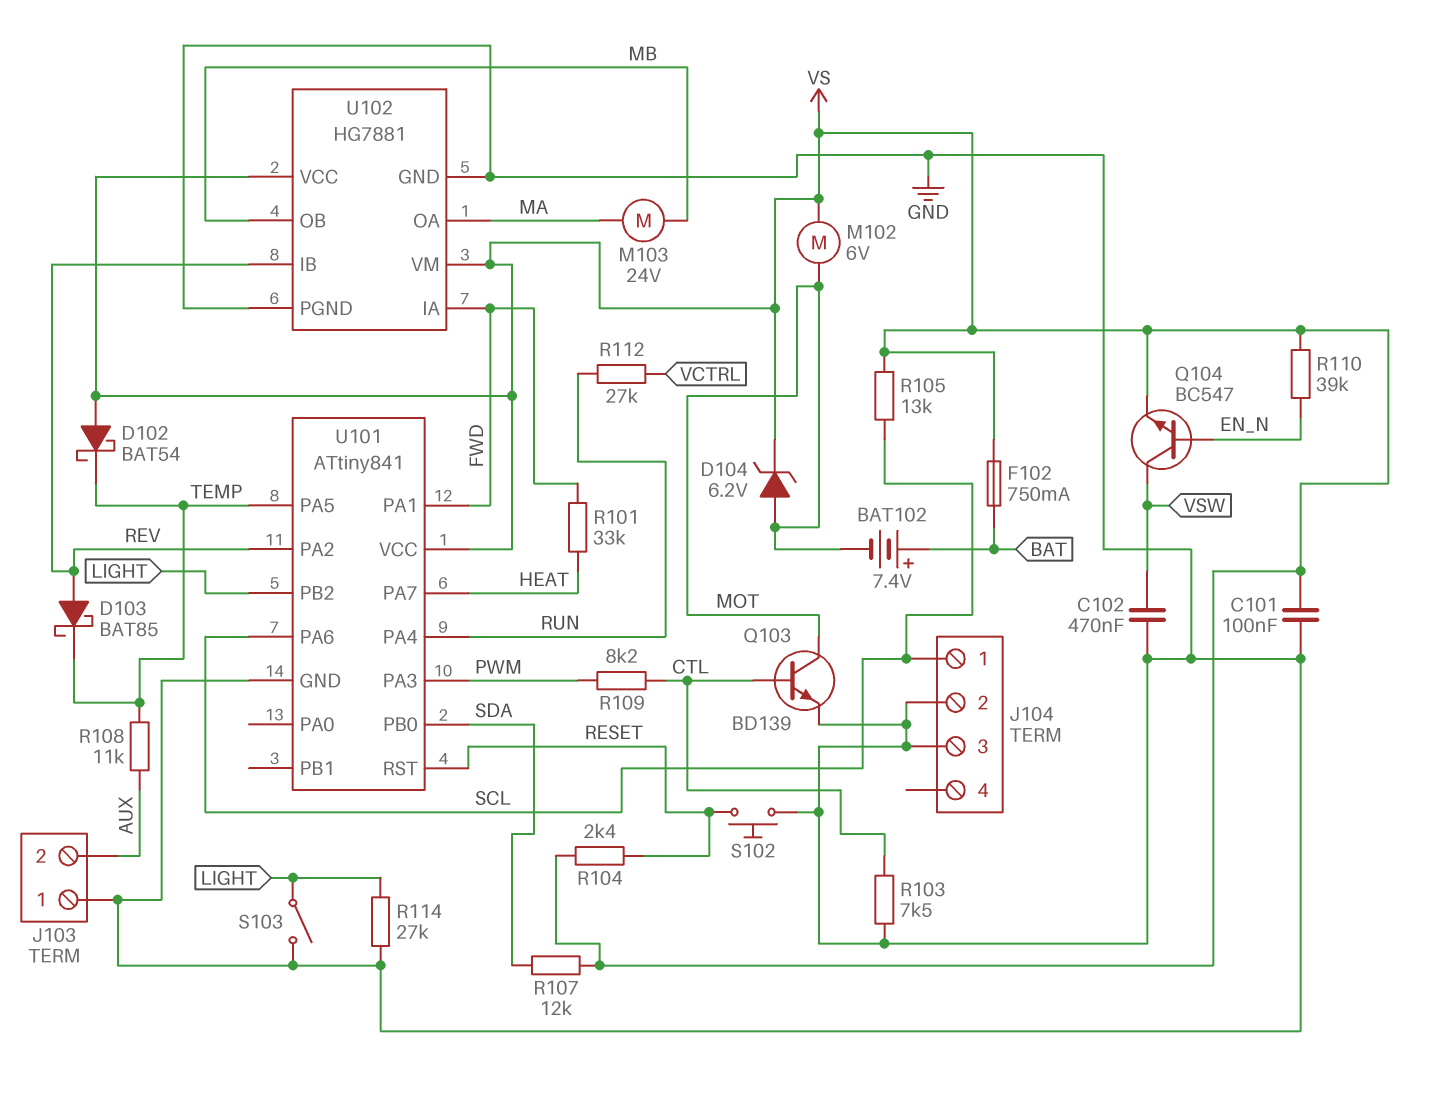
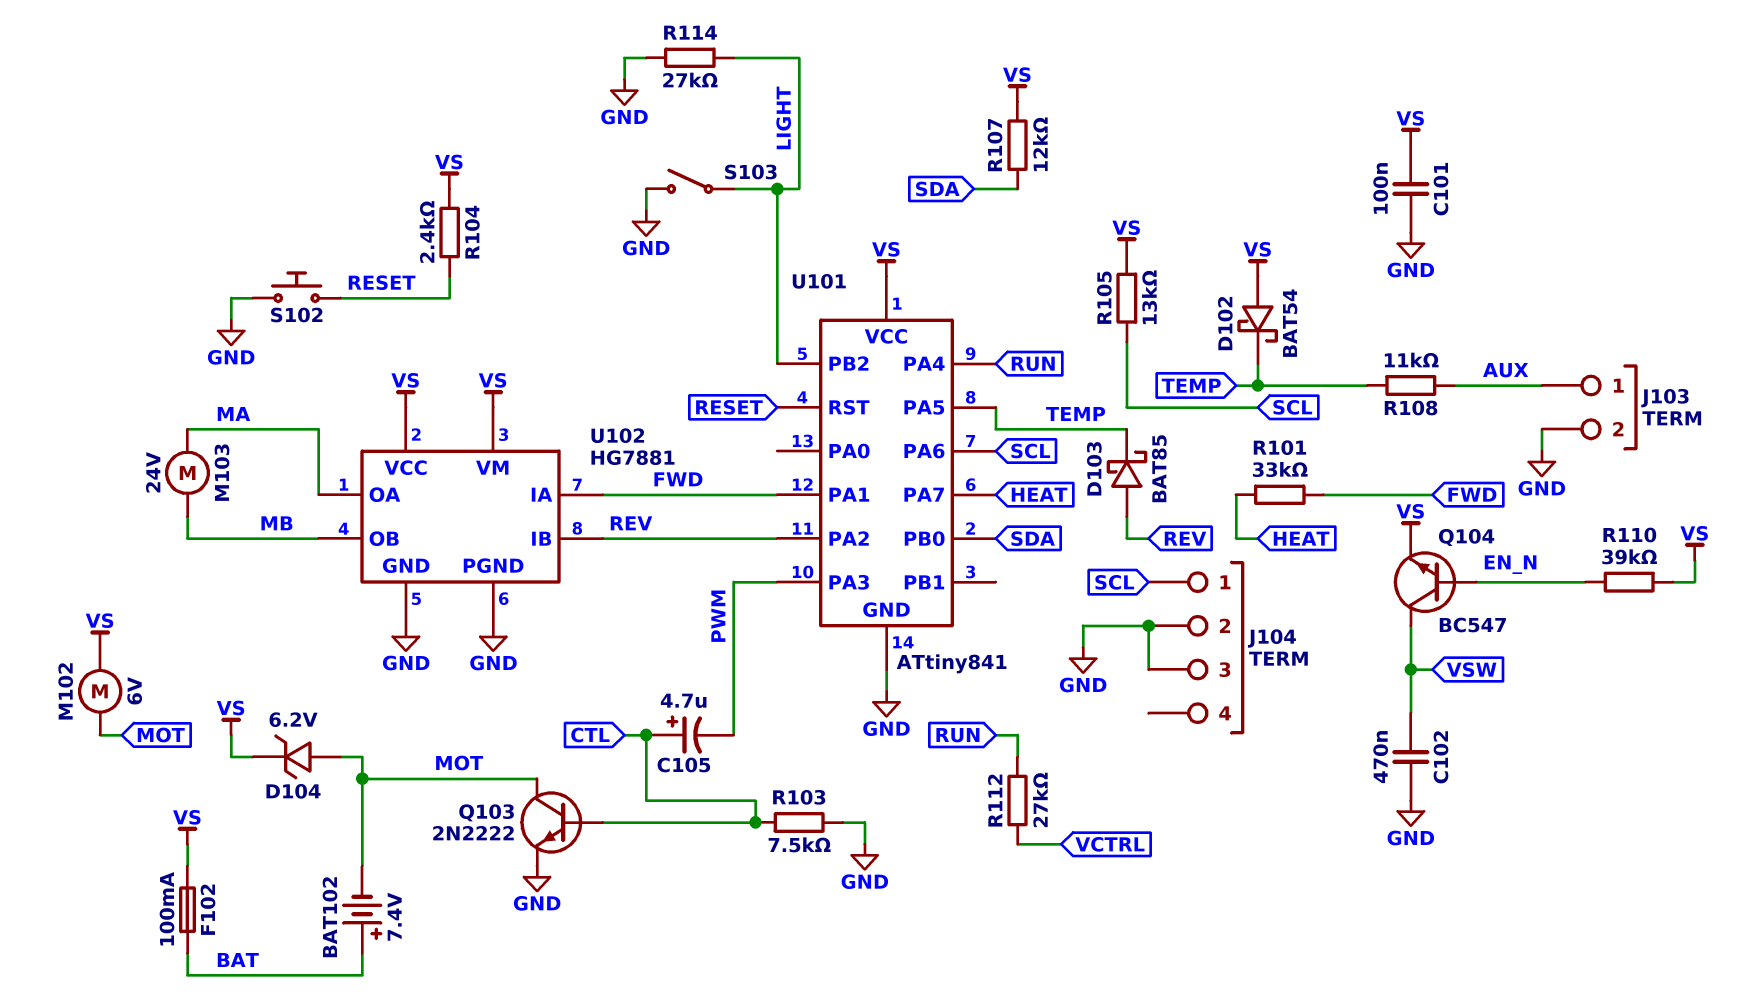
C105: none -> 4.7uF (plus CTL, minus PWM)
F102: 750mA (BAT, VS) -> 100mA (BAT, VS)
J103 pin 1: GND -> AUX
J103 pin 2: AUX -> GND
Q103: NPN BD139 (B CTL, C MOT, E GND) -> NPN 2N2222 (B CTL, C MOT, E GND)
R109: 8.2k (CTL, PWM) -> none

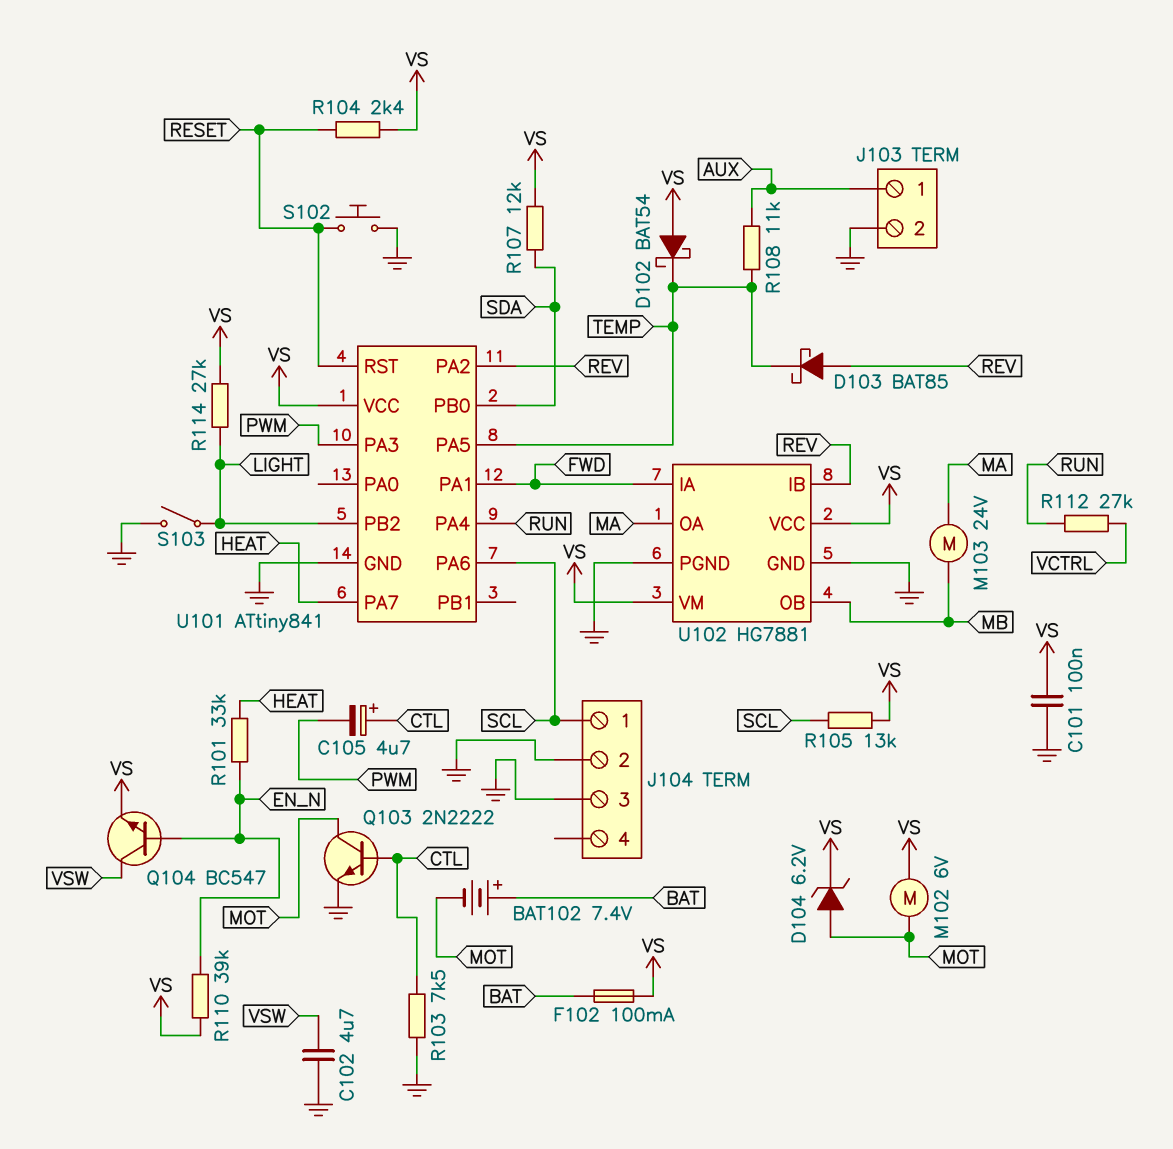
C102: 470nF (GND, VSW) -> 4.7uF (GND, VSW)
R101: 33k (FWD, HEAT) -> 33k (EN_N, HEAT)
R114: 27k (GND, LIGHT) -> 27k (LIGHT, VS)

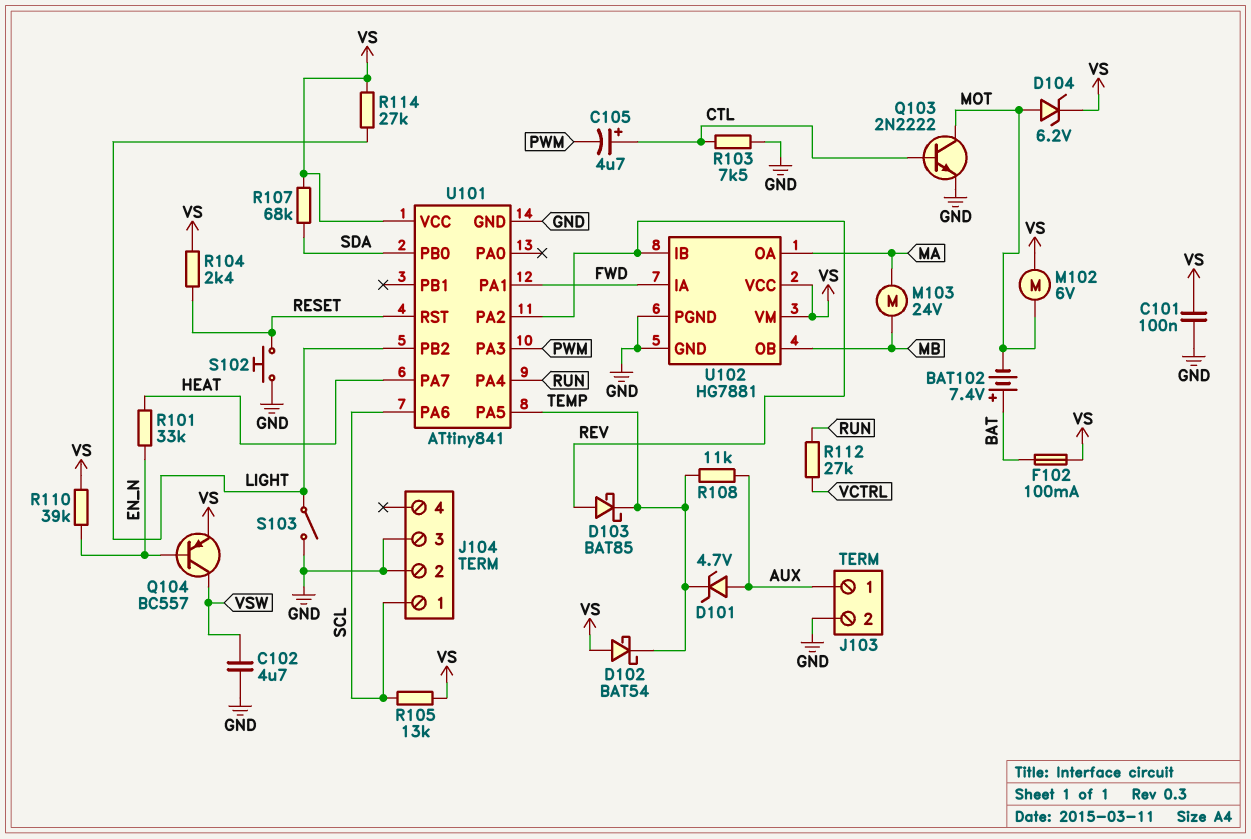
D101: none -> zener 4.7V (A AUX, K TEMP)
Q104: NPN BC547 (B EN_N, C VSW, E VS) -> PNP BC557 (B EN_N, C VSW, E VS)
R107: 12k (SDA, VS) -> 68k (SDA, VS)

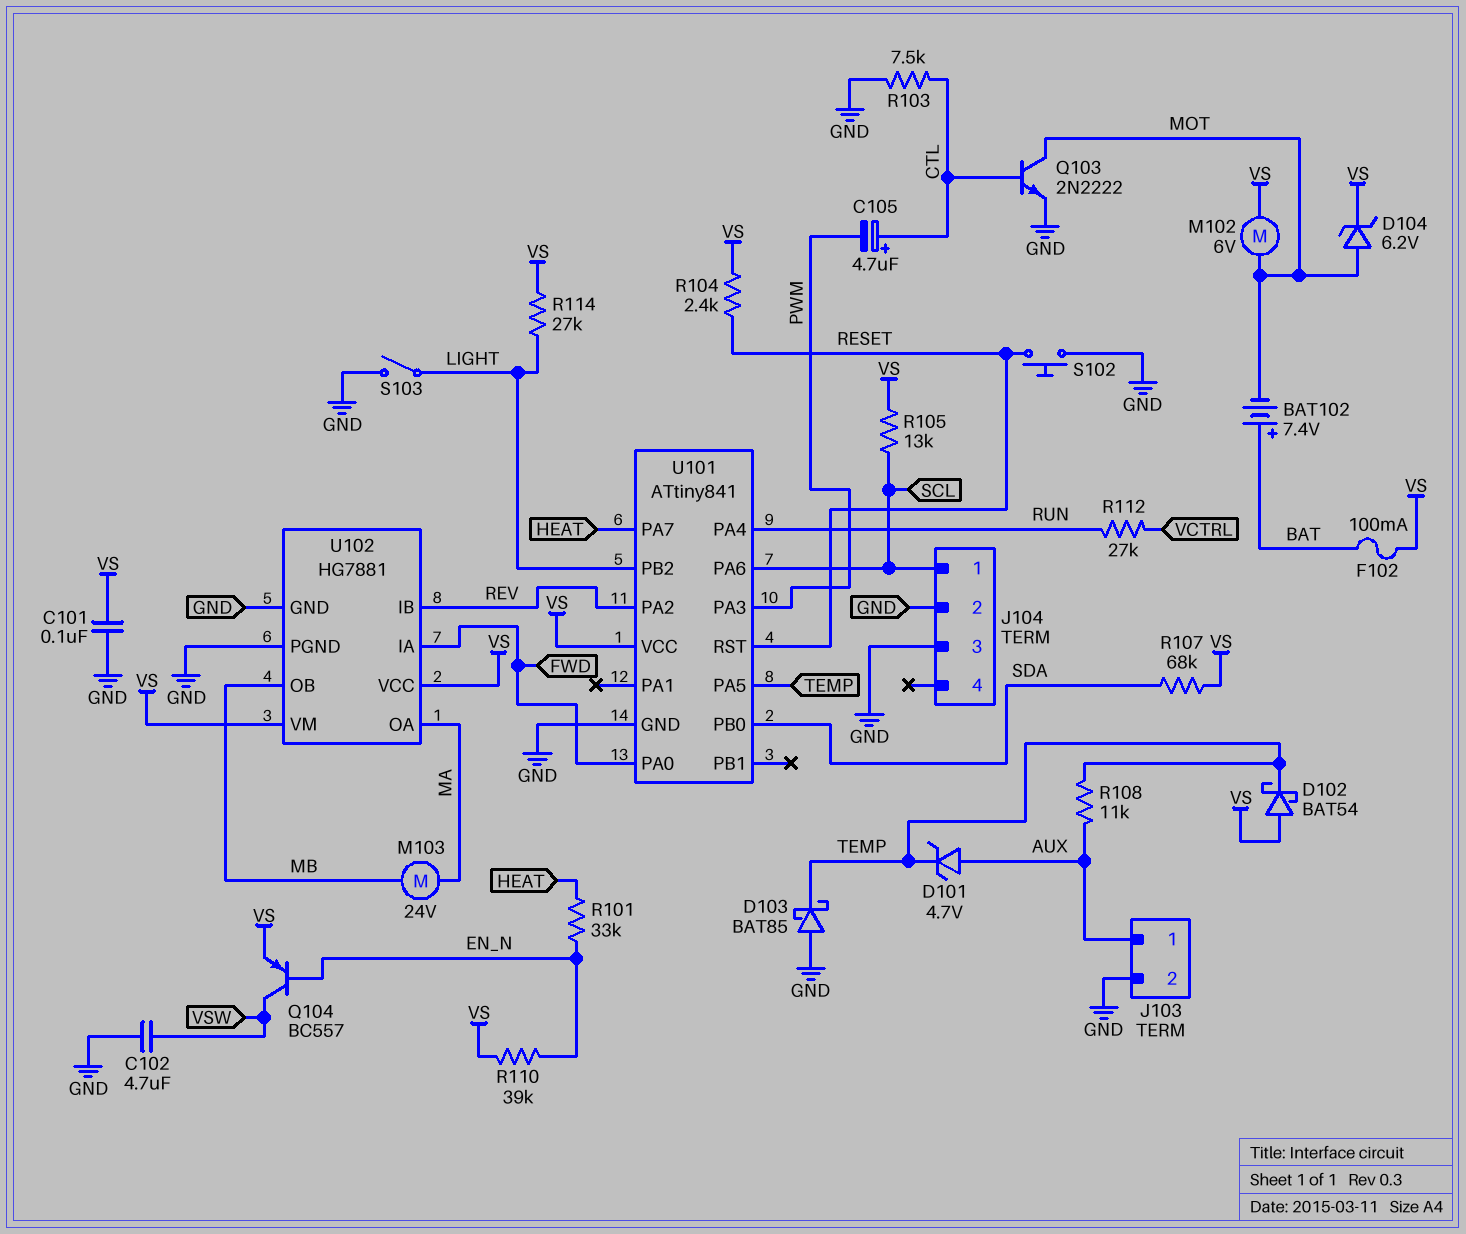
D103: schottky BAT85 (A REV, K TEMP) -> schottky BAT85 (A GND, K TEMP)
U101 pin PA0: none -> FWD
U101 pin PA1: FWD -> none

